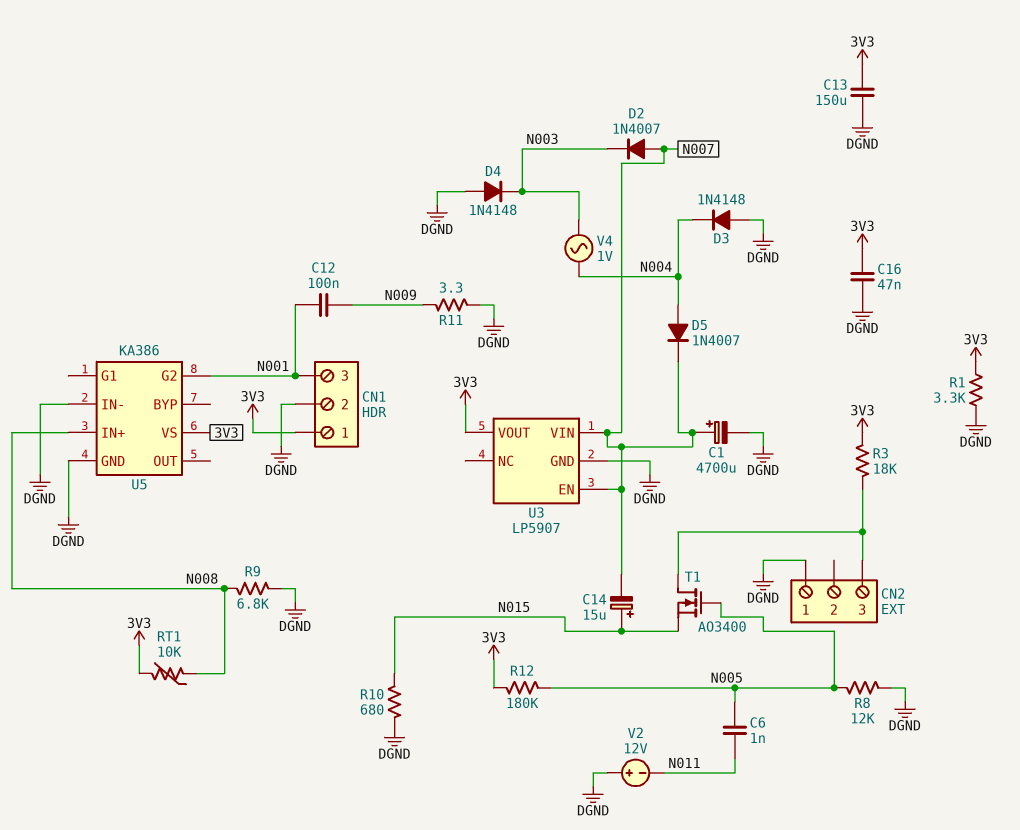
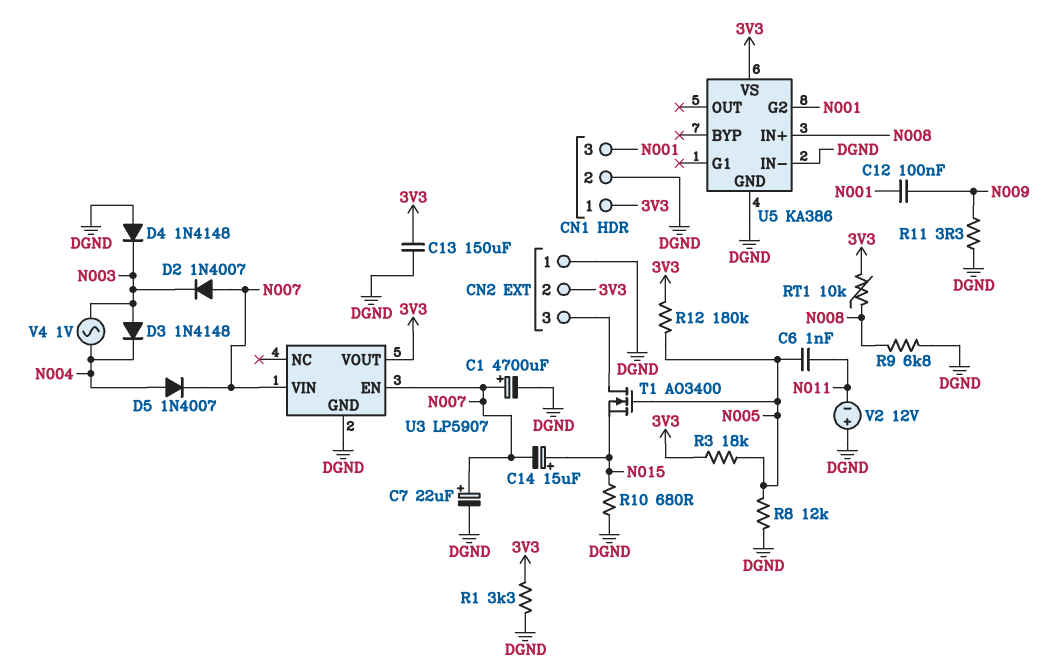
C7: none -> 22uF (plus N007, minus DGND)
C16: 47nF (3V3, DGND) -> none
CN2 pin 2: none -> 3V3
D3: diode 1N4148 (A DGND, K N004) -> diode 1N4148 (A N003, K N004)
R3: 18k (3V3, CN2/3) -> 18k (3V3, N005)

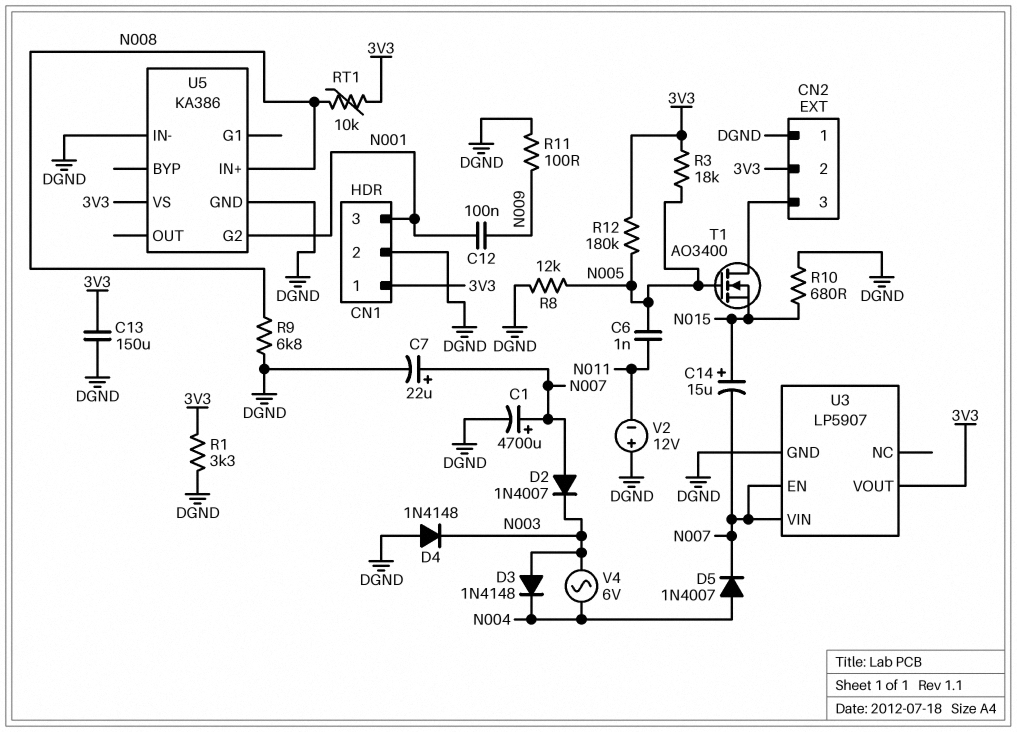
R11: 3.3 (DGND, N009) -> 100 (DGND, N009)
V4: AC 1V (N003, N004) -> AC 6V (N003, N004)

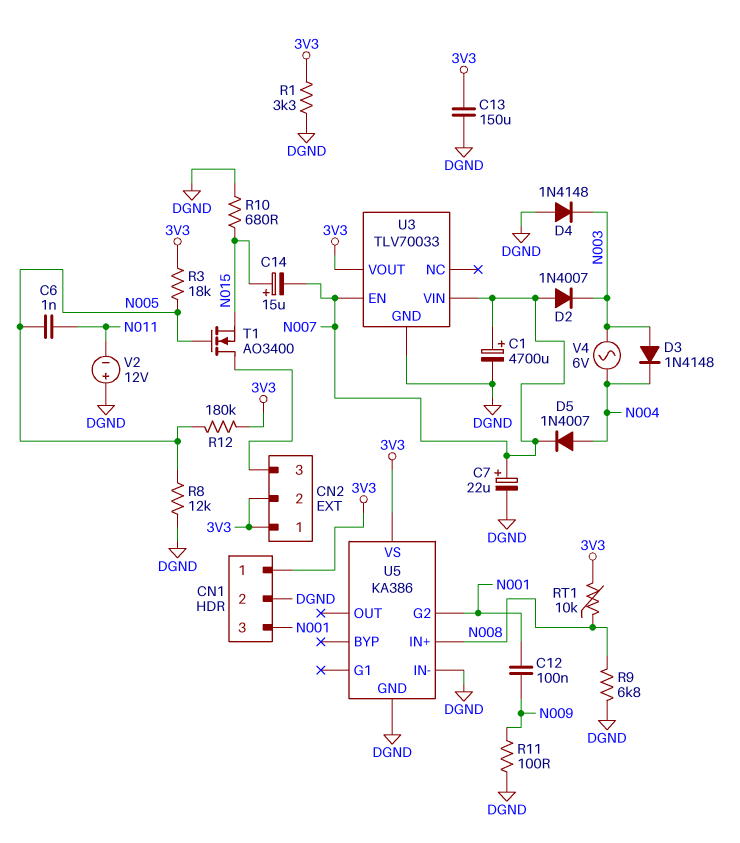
CN2 pin 1: DGND -> 3V3
U3: LP5907 -> TLV70033

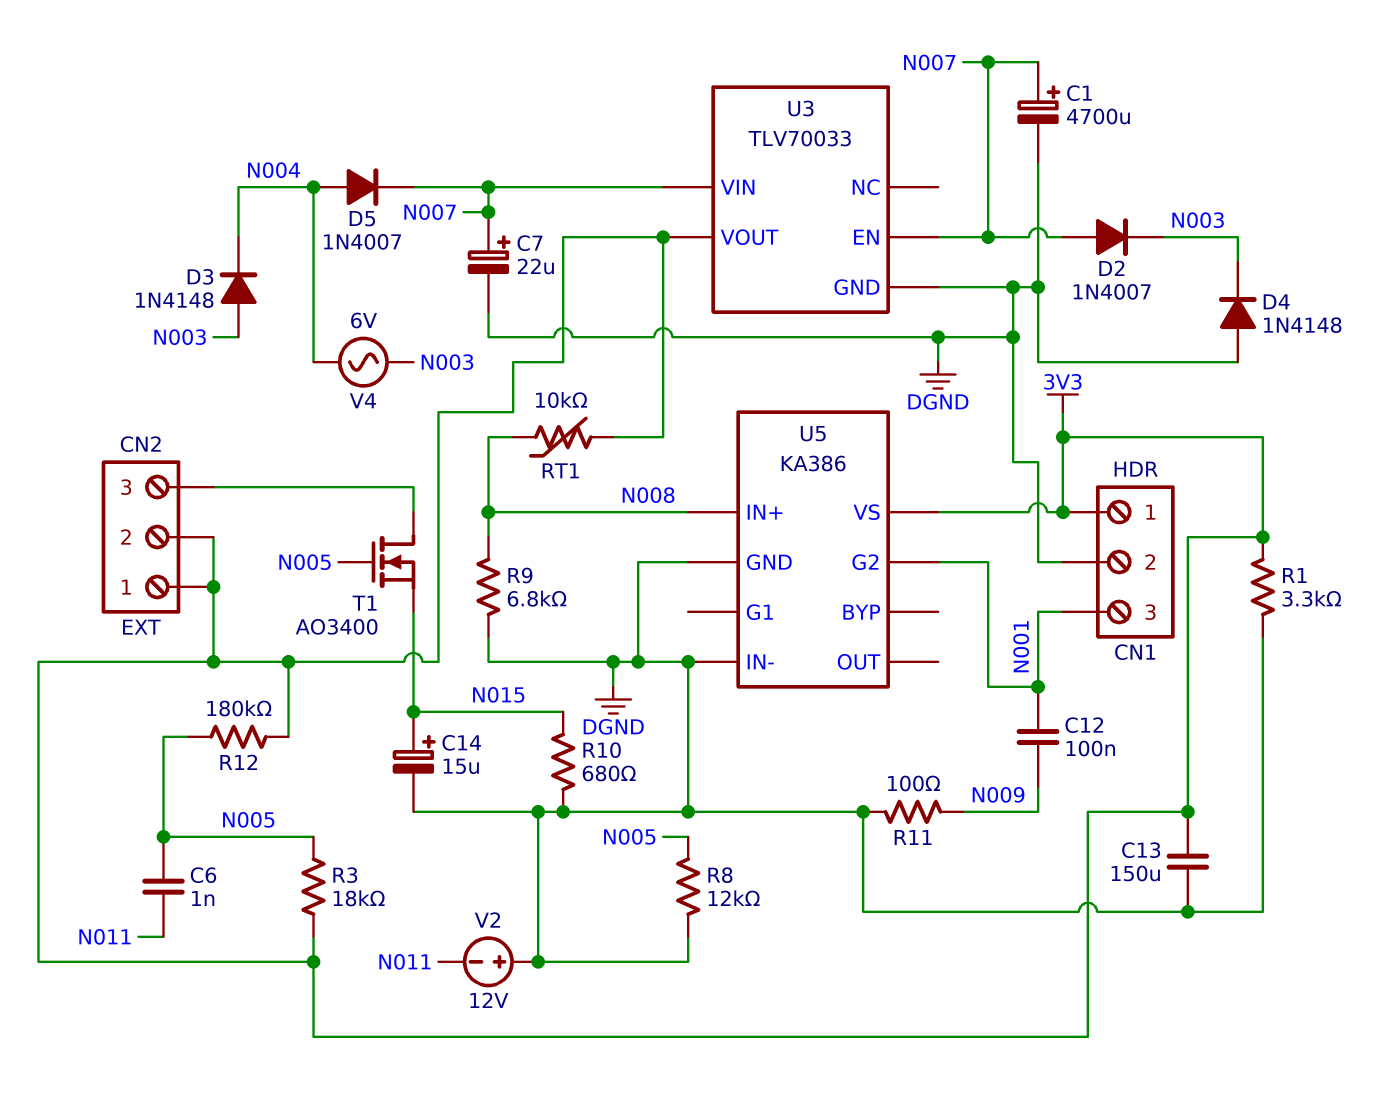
C14: 15uF (plus N015, minus N007) -> 15uF (plus N015, minus DGND)

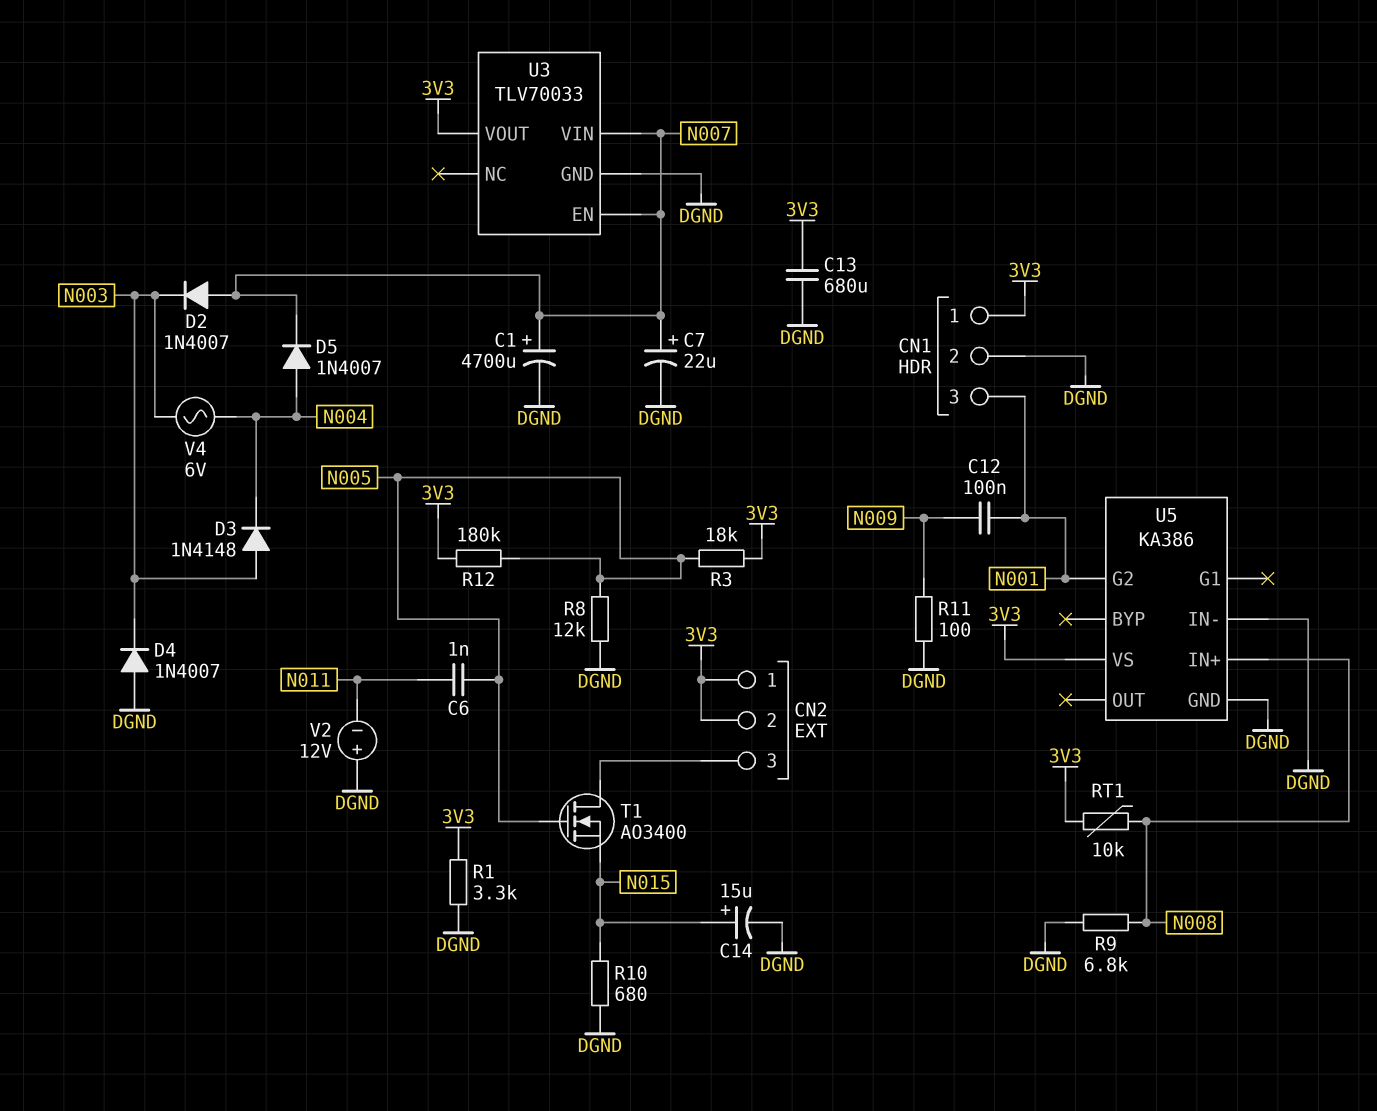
C13: 150uF (3V3, DGND) -> 680uF (3V3, DGND)
D4: diode 1N4148 (A DGND, K N003) -> diode 1N4007 (A DGND, K N003)

